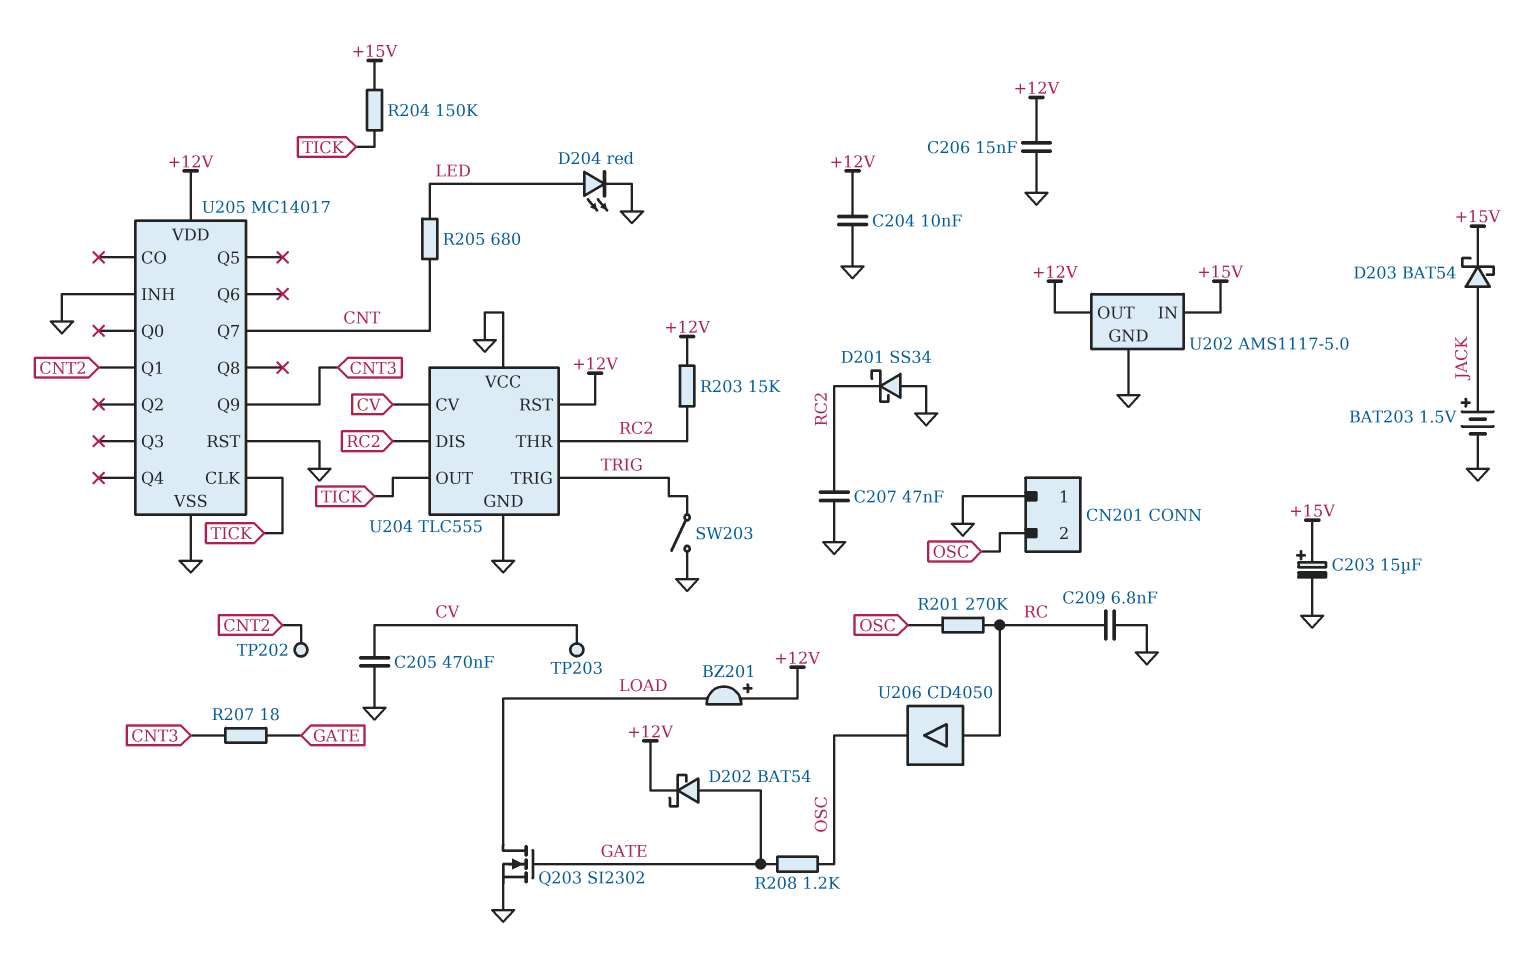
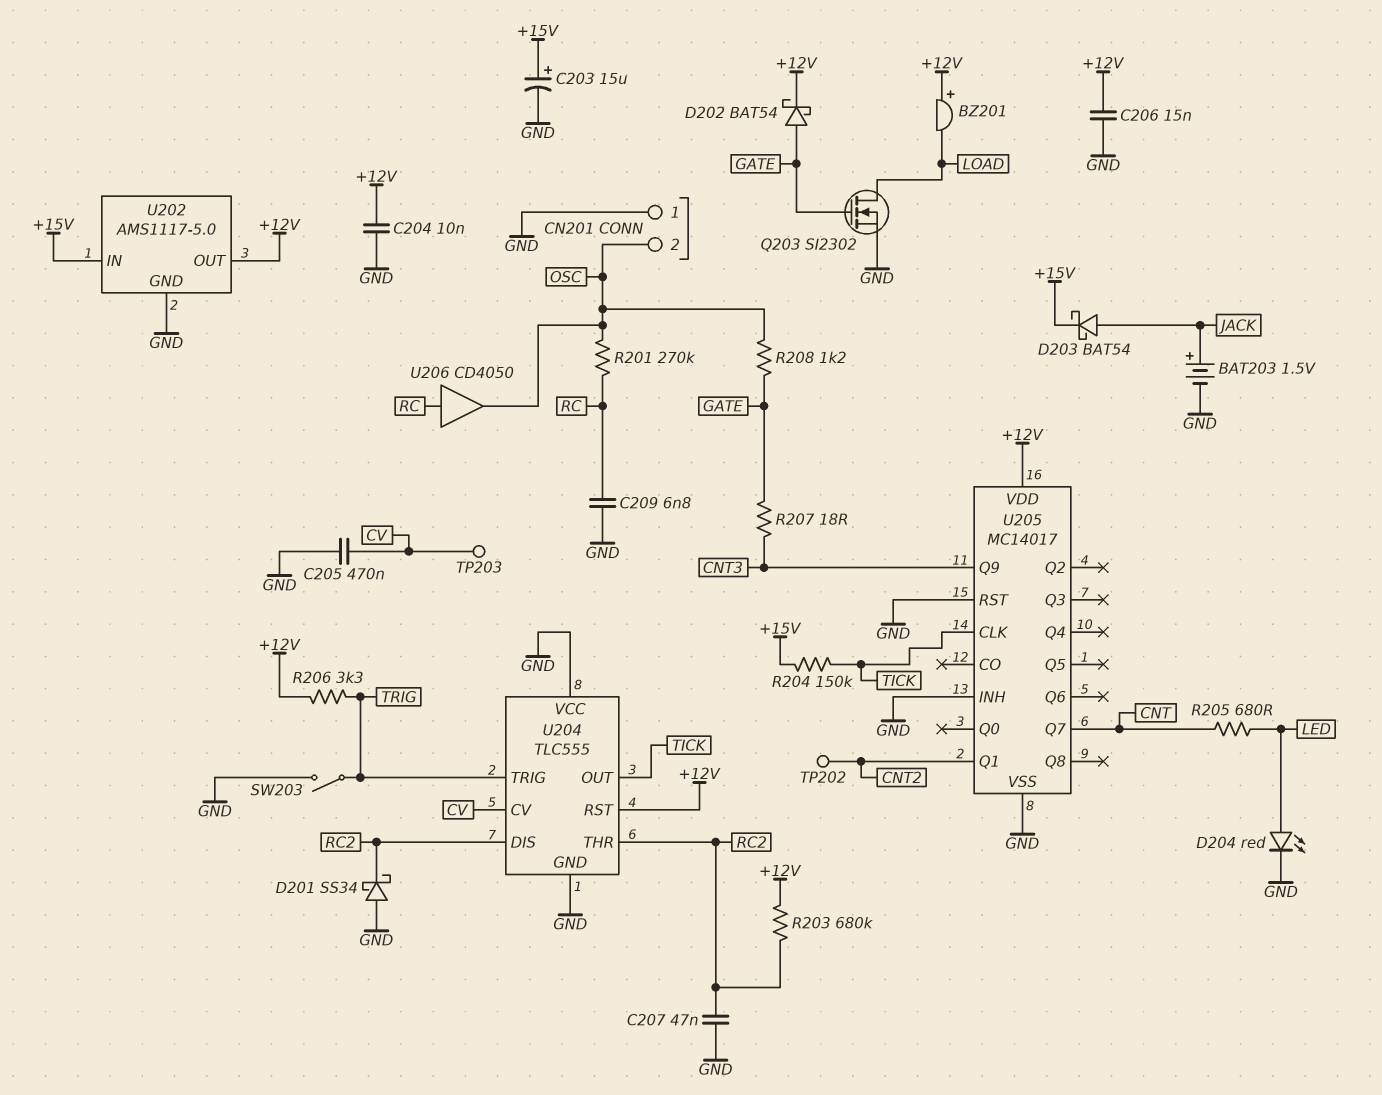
R203: 15k (+12V, RC2) -> 680k (+12V, RC2)
R206: none -> 3.3k (+12V, TRIG)

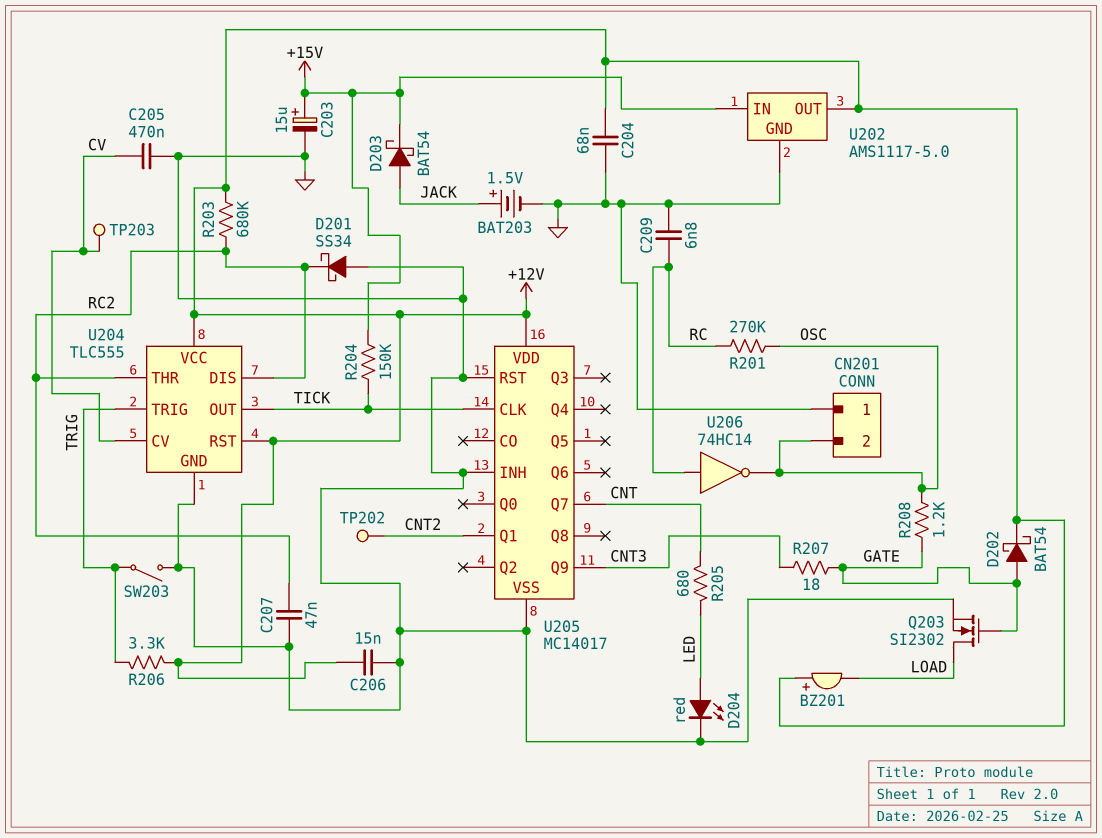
C204: 10nF (+12V, GND) -> 68nF (+12V, GND)
U204 pin VCC: GND -> +12V
U206: buffer CD4050 (in RC, out OSC) -> NOT 74HC14 (in RC, out OSC)

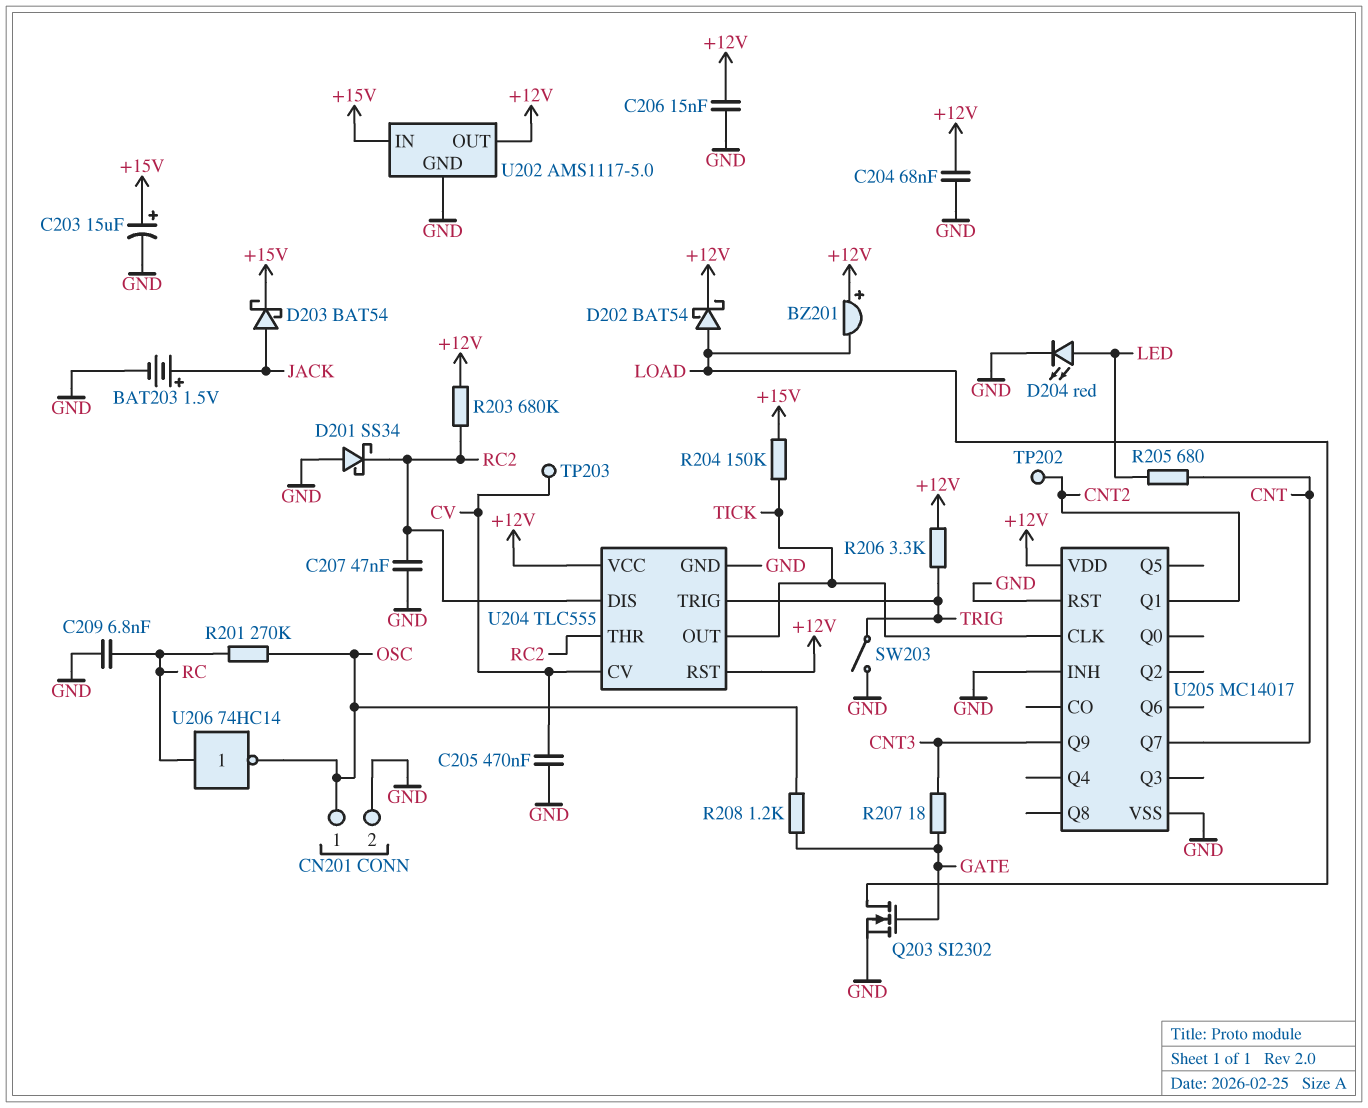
CN201 pin 1: GND -> OSC
CN201 pin 2: OSC -> GND
D202: schottky BAT54 (A GATE, K +12V) -> schottky BAT54 (A LOAD, K +12V)

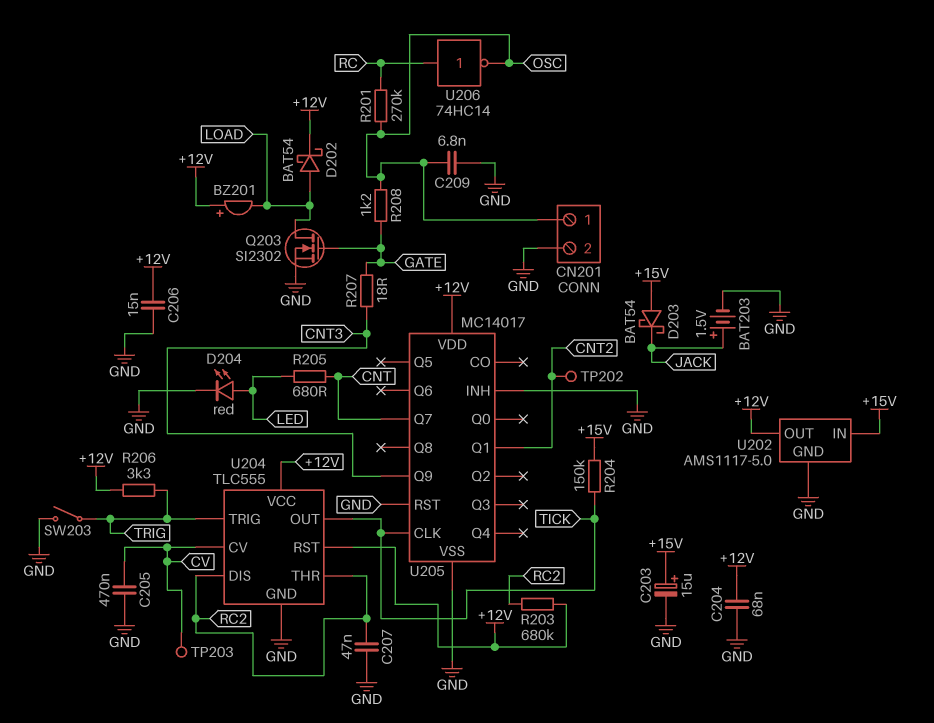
C209: 6.8nF (GND, RC) -> 6.8nF (GND, OSC)
D201: schottky SS34 (A GND, K RC2) -> none
D203: schottky BAT54 (A JACK, K +15V) -> schottky BAT54 (A +15V, K JACK)

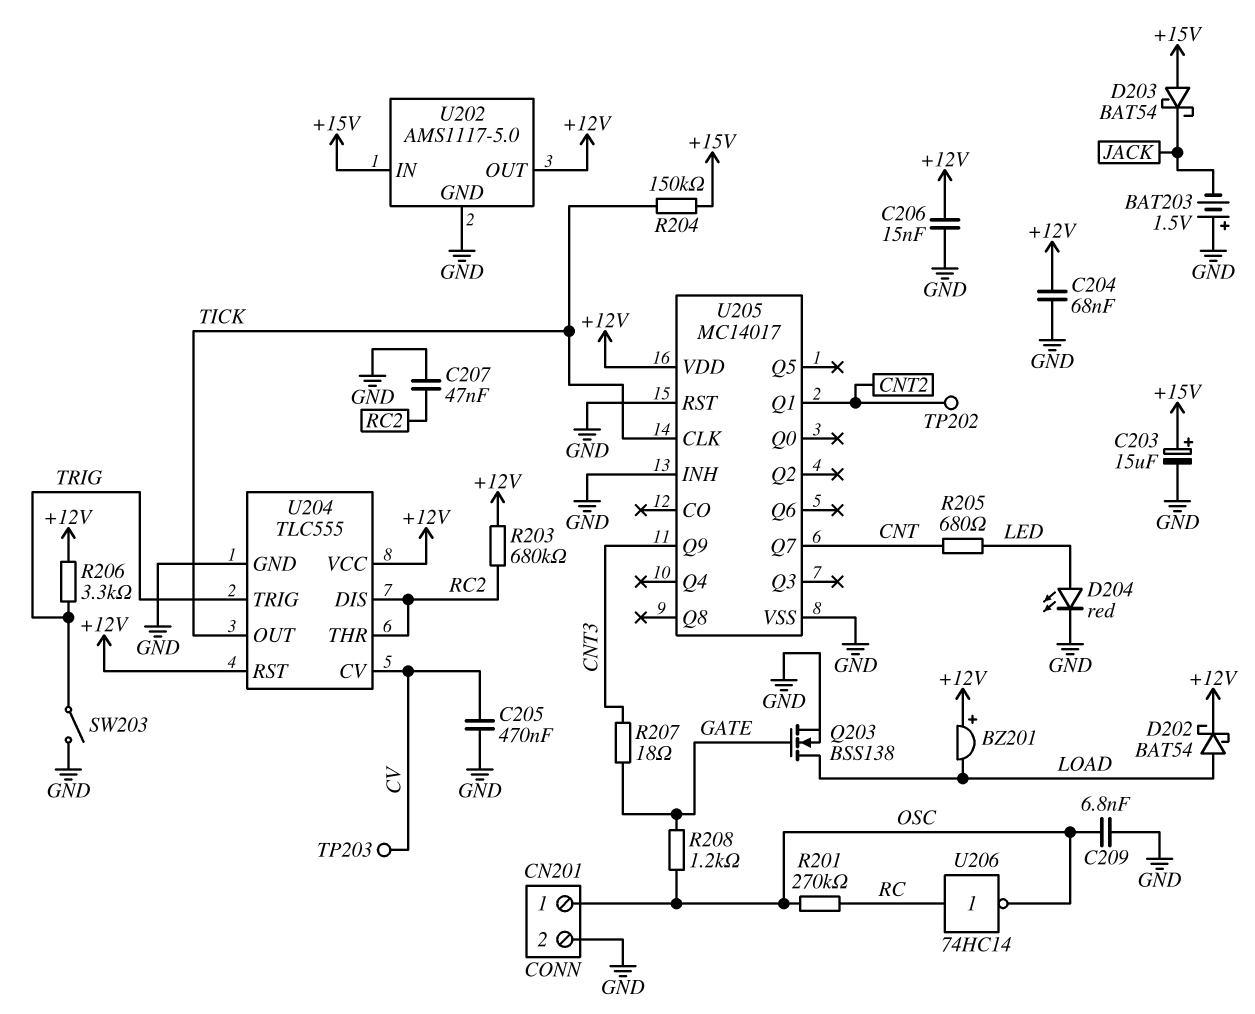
BAT203: 1.5V (plus JACK, minus GND) -> 1.5V (plus GND, minus JACK)
Q203: NMOS SI2302 (G GATE, D LOAD, S GND) -> NMOS BSS138 (G GATE, D LOAD, S GND)

